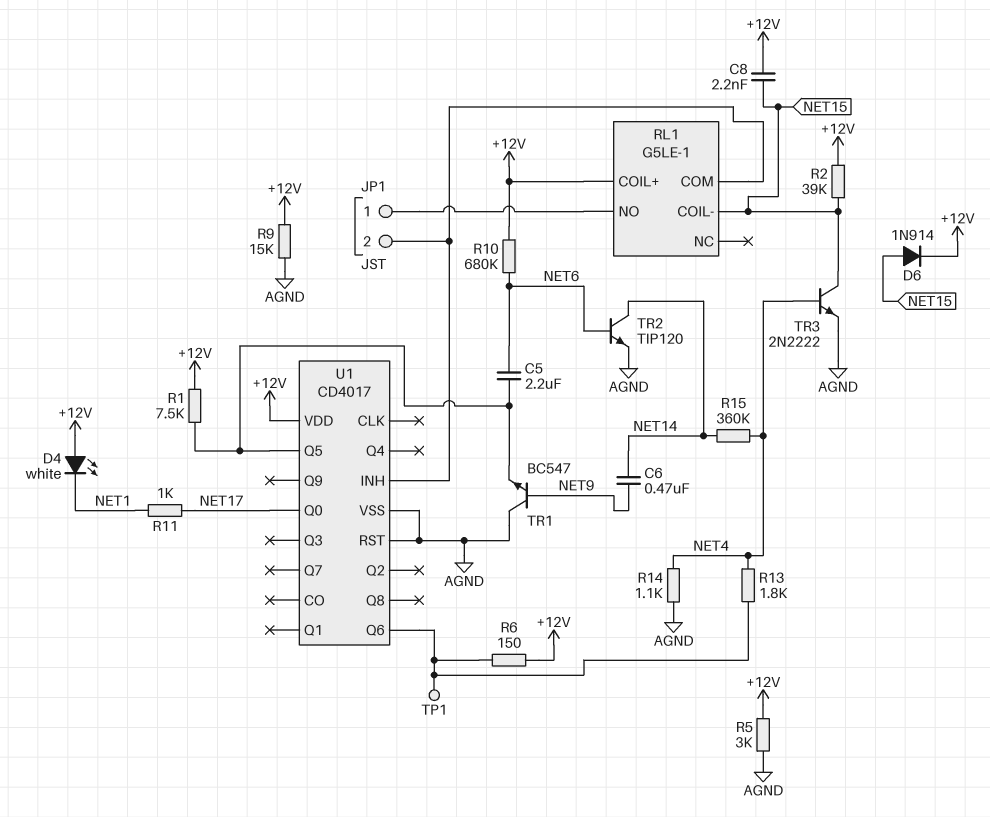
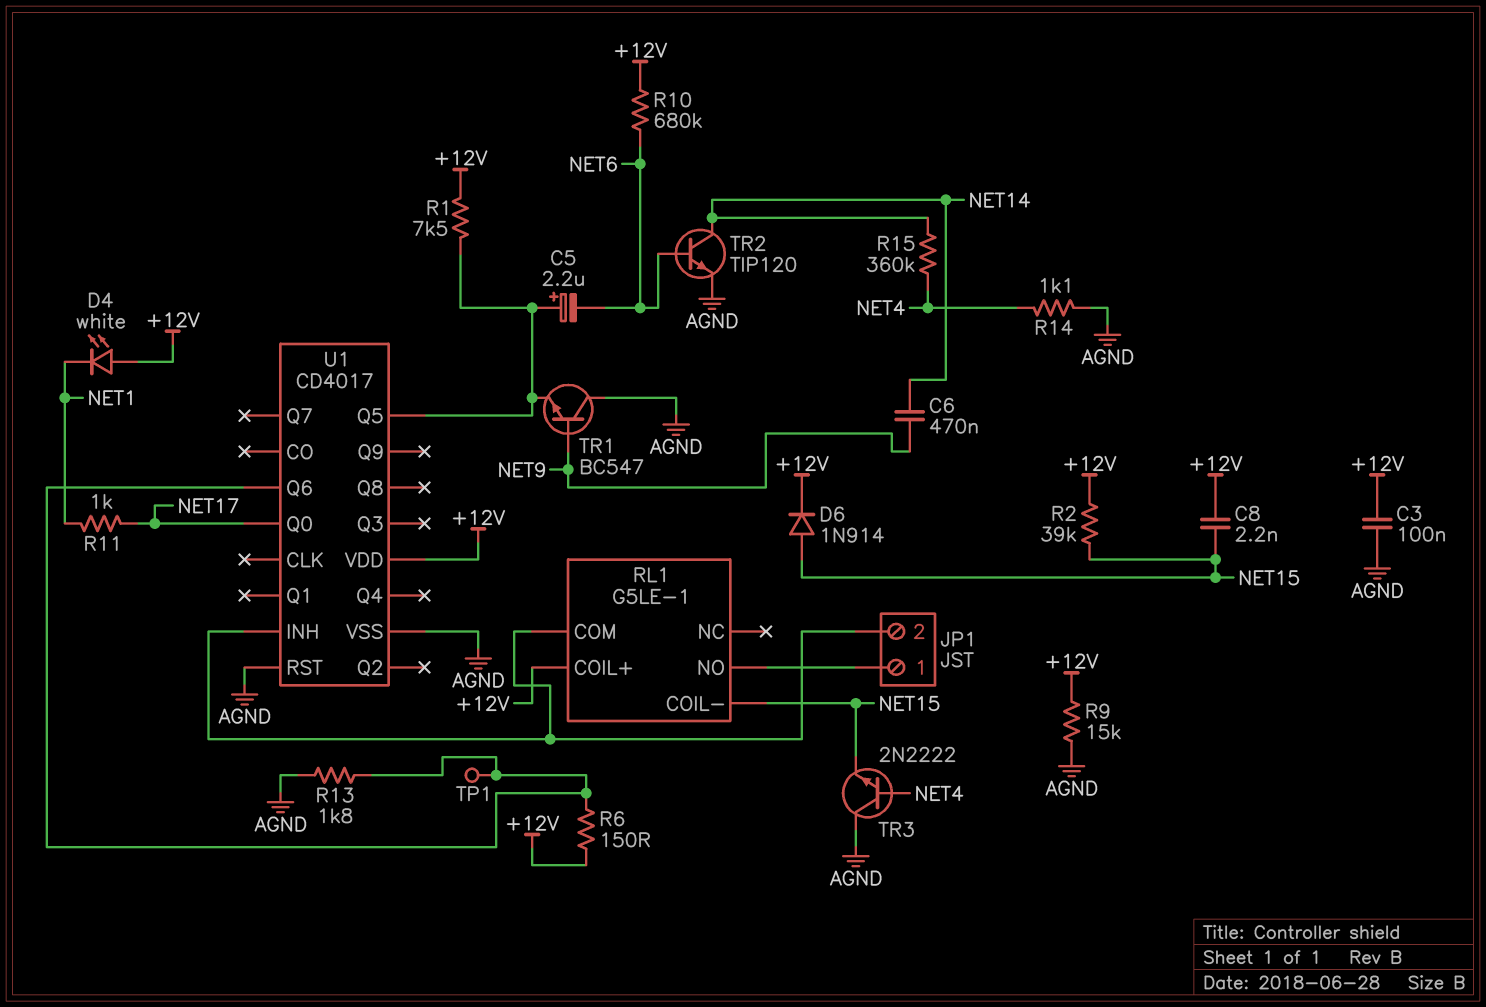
C3: none -> 100nF (+12V, AGND)
C5: 2.2uF (NET6, U1/Q5) -> 2.2uF (plus U1/Q5, minus NET6)
R5: 3k (+12V, AGND) -> none
R13: 1.8k (NET4, U1/Q6) -> 1.8k (AGND, U1/Q6)
TR3: NPN 2N2222 (B NET4, C NET15, E AGND) -> NPN 2N2222 (B NET4, C AGND, E NET15)

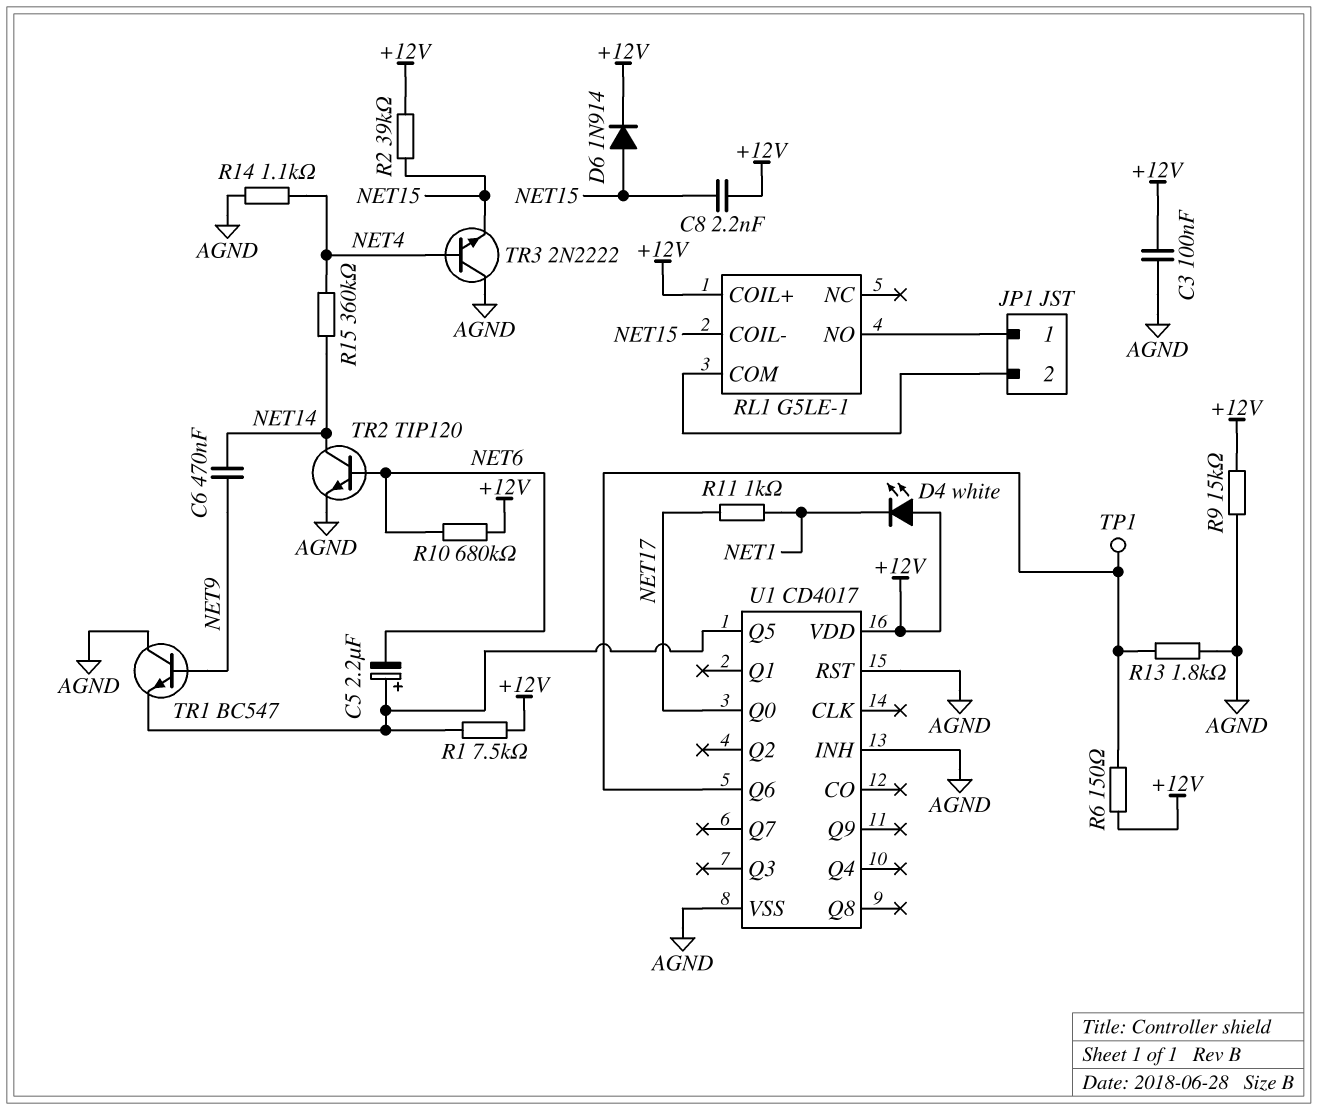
U1 pin INH: JP1/2 -> AGND

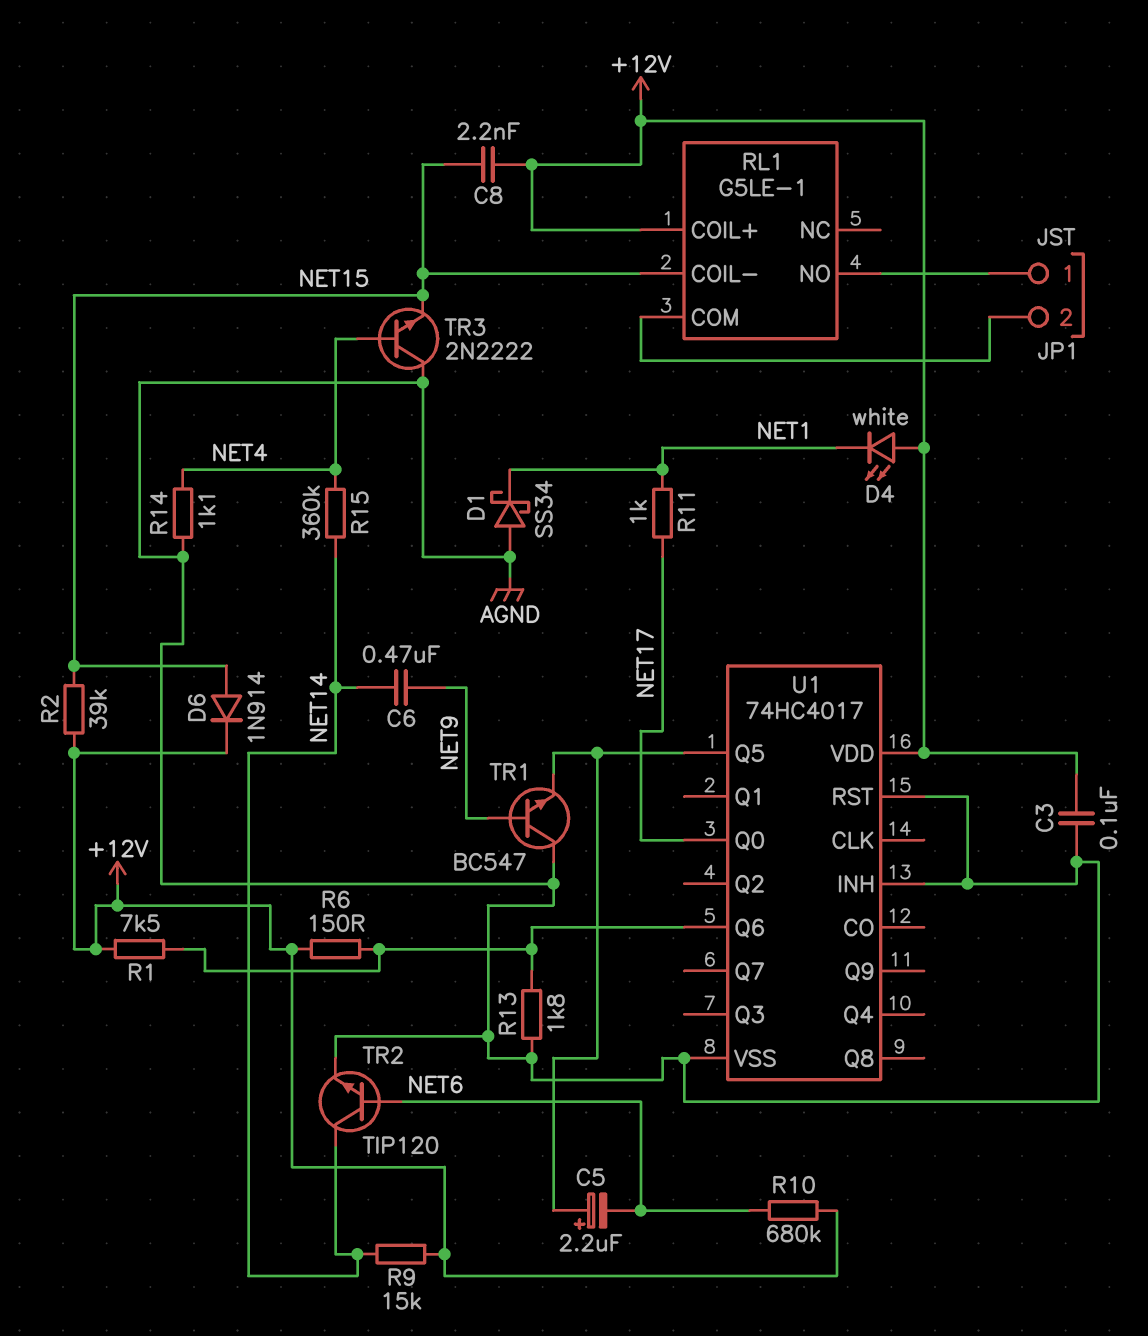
D1: none -> schottky SS34 (A AGND, K NET1)
R1: 7.5k (+12V, U1/Q5) -> 7.5k (+12V, U1/Q6)
R9: 15k (+12V, AGND) -> 15k (+12V, NET14)
TP1: test point (U1/Q6) -> none
U1: CD4017 -> 74HC4017

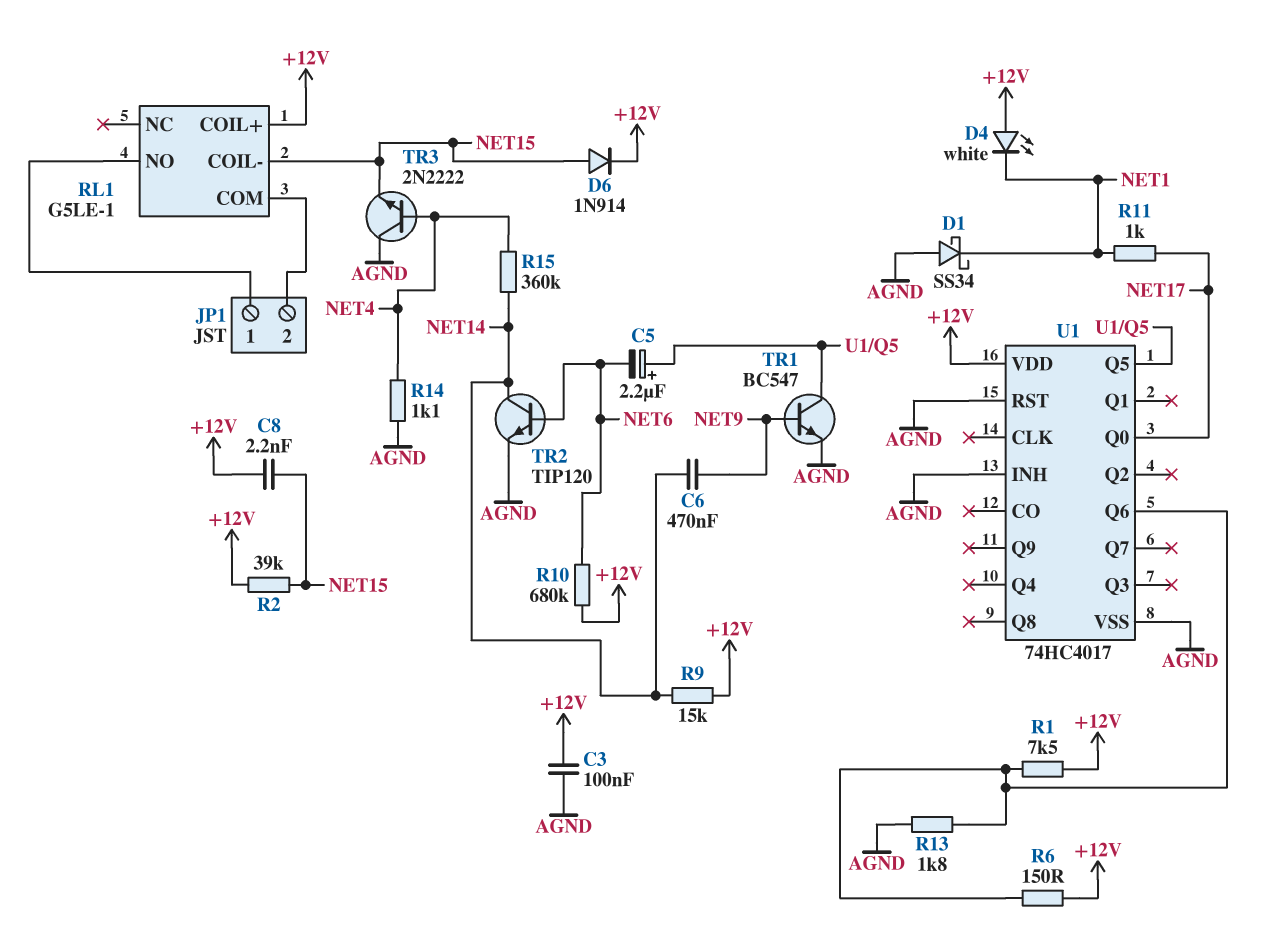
TR1: NPN BC547 (B NET9, C AGND, E U1/Q5) -> NPN BC547 (B NET9, C U1/Q5, E AGND)

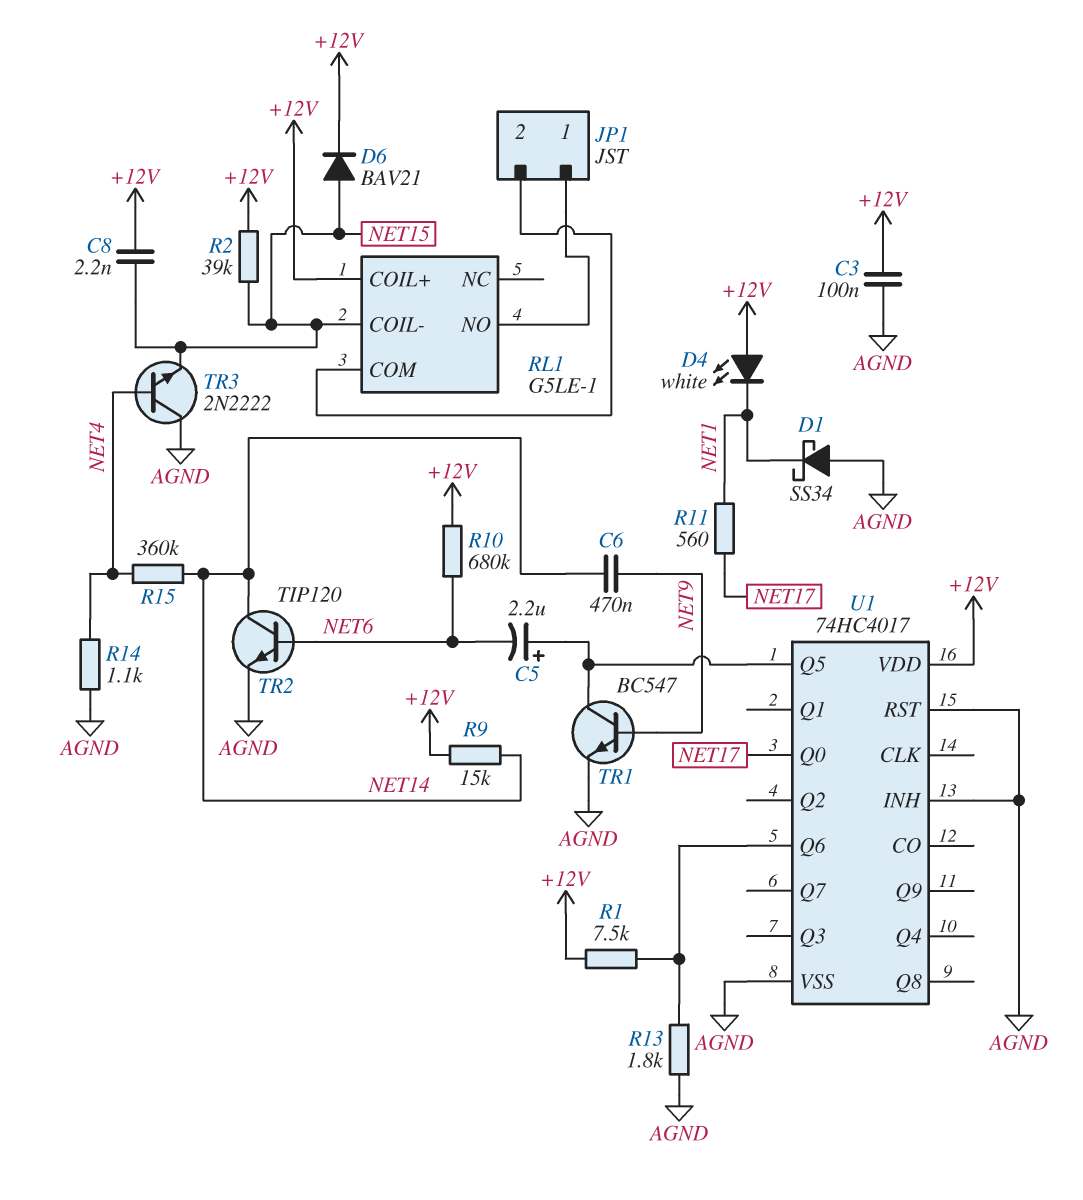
D6: diode 1N914 (A NET15, K +12V) -> diode BAV21 (A NET15, K +12V)
R6: 150 (+12V, U1/Q6) -> none
R11: 1k (NET1, NET17) -> 560 (NET1, NET17)

